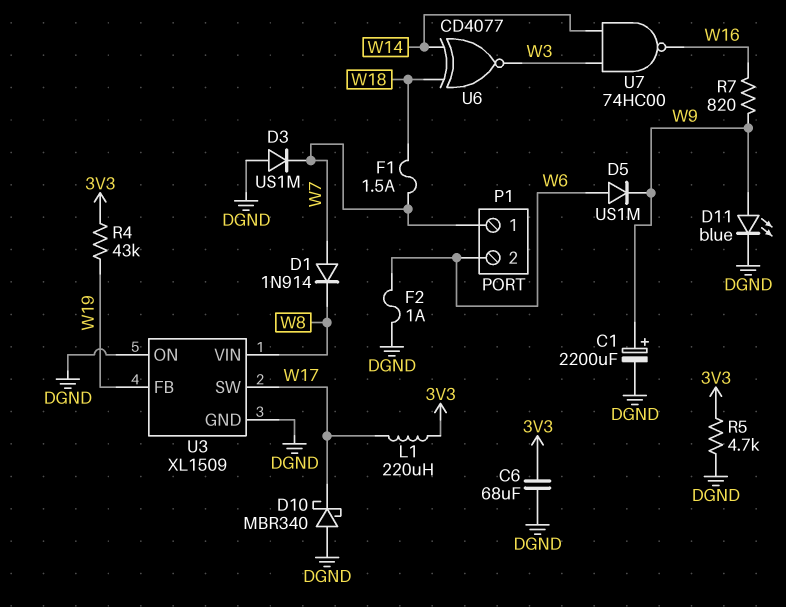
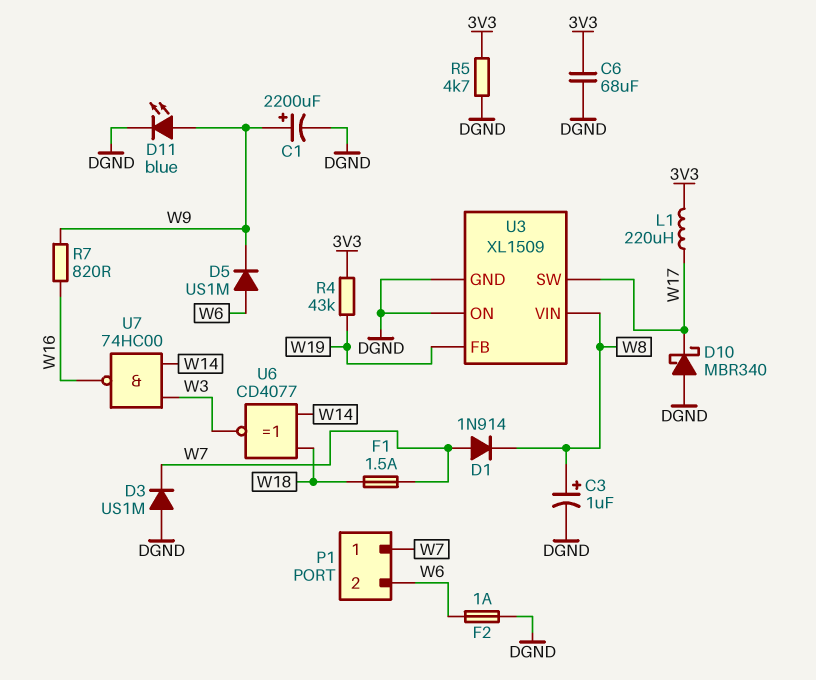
C3: none -> 1uF (plus W8, minus DGND)

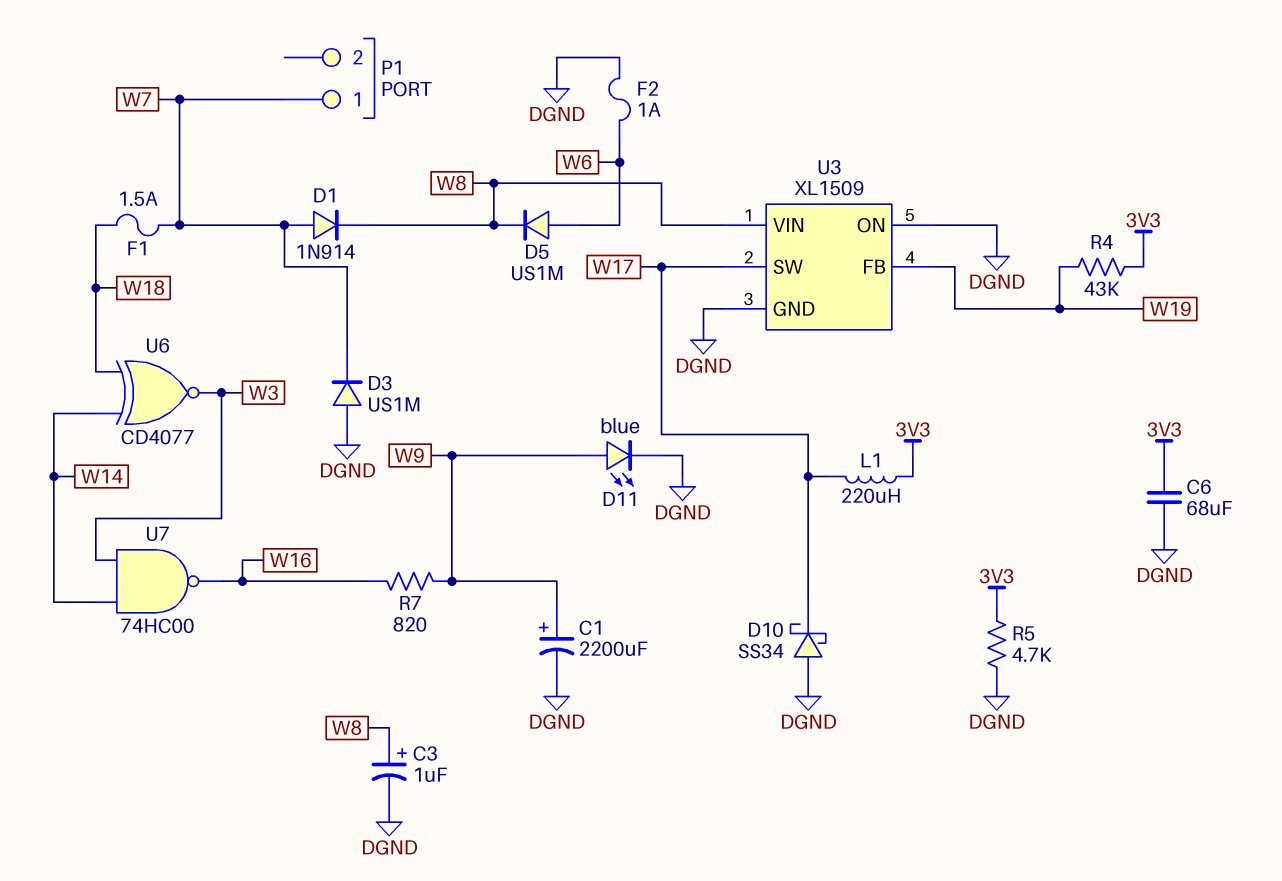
D5: diode US1M (A W6, K W9) -> diode US1M (A W6, K W8)
D10: schottky MBR340 (A DGND, K W17) -> schottky SS34 (A DGND, K W17)
P1 pin 2: W6 -> none

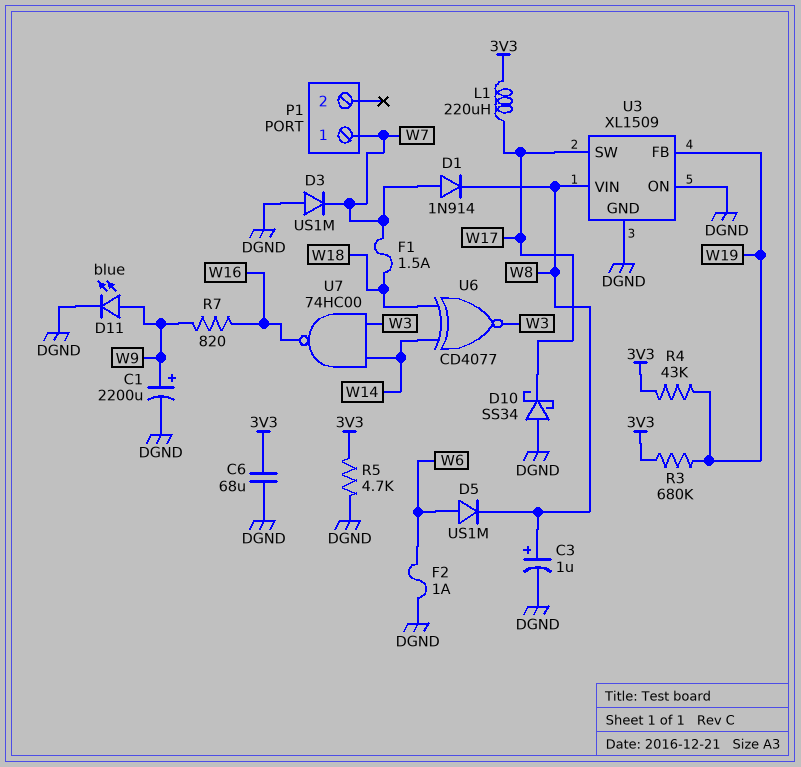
R3: none -> 680k (3V3, W19)

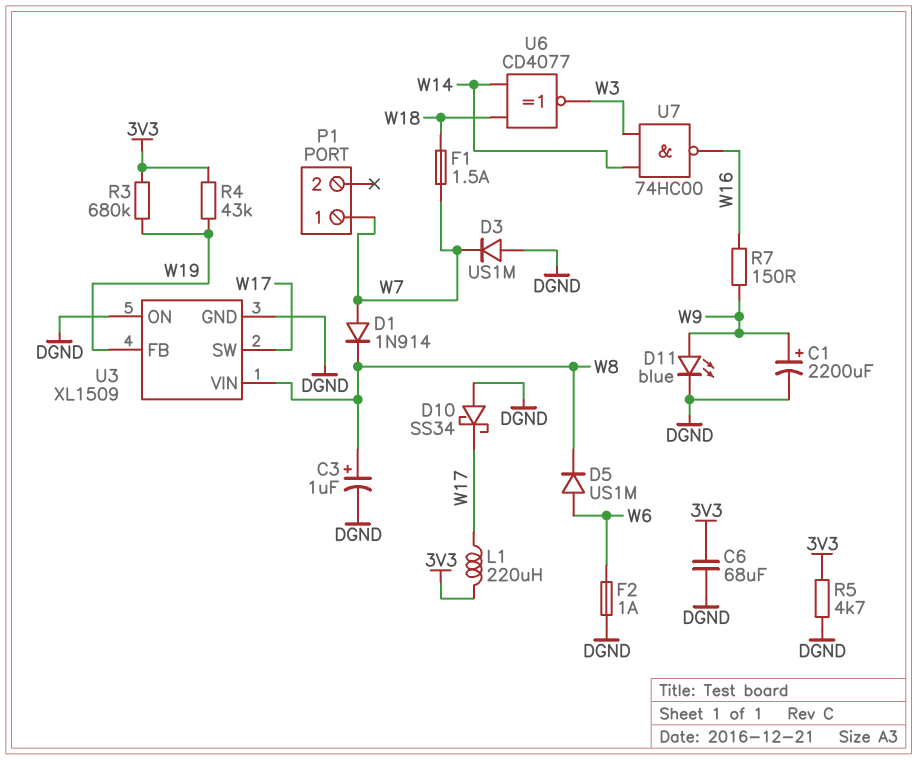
R7: 820 (W9, W16) -> 150 (W9, W16)

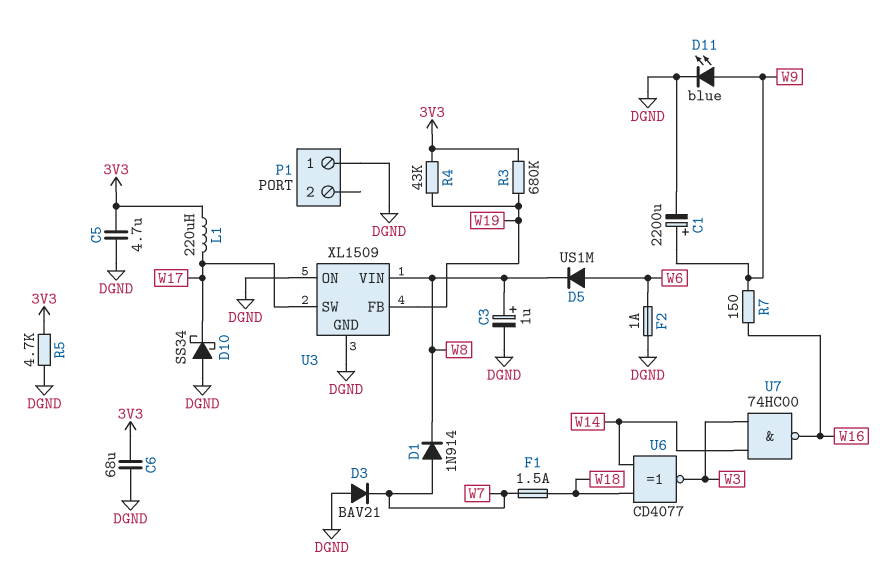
C5: none -> 4.7uF (3V3, DGND)
D3: diode US1M (A DGND, K W7) -> diode BAV21 (A DGND, K W7)
P1 pin 1: W7 -> DGND

